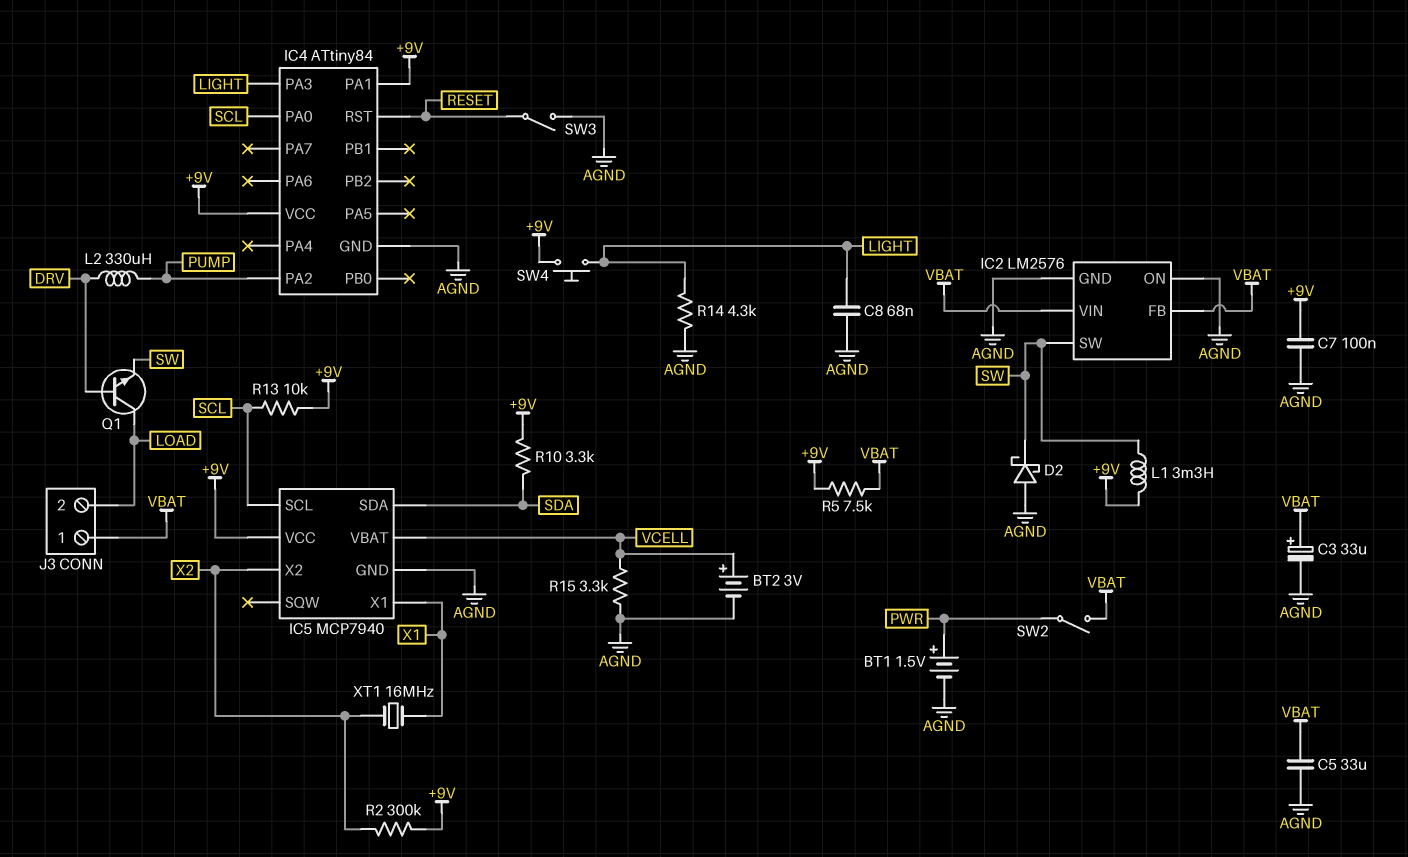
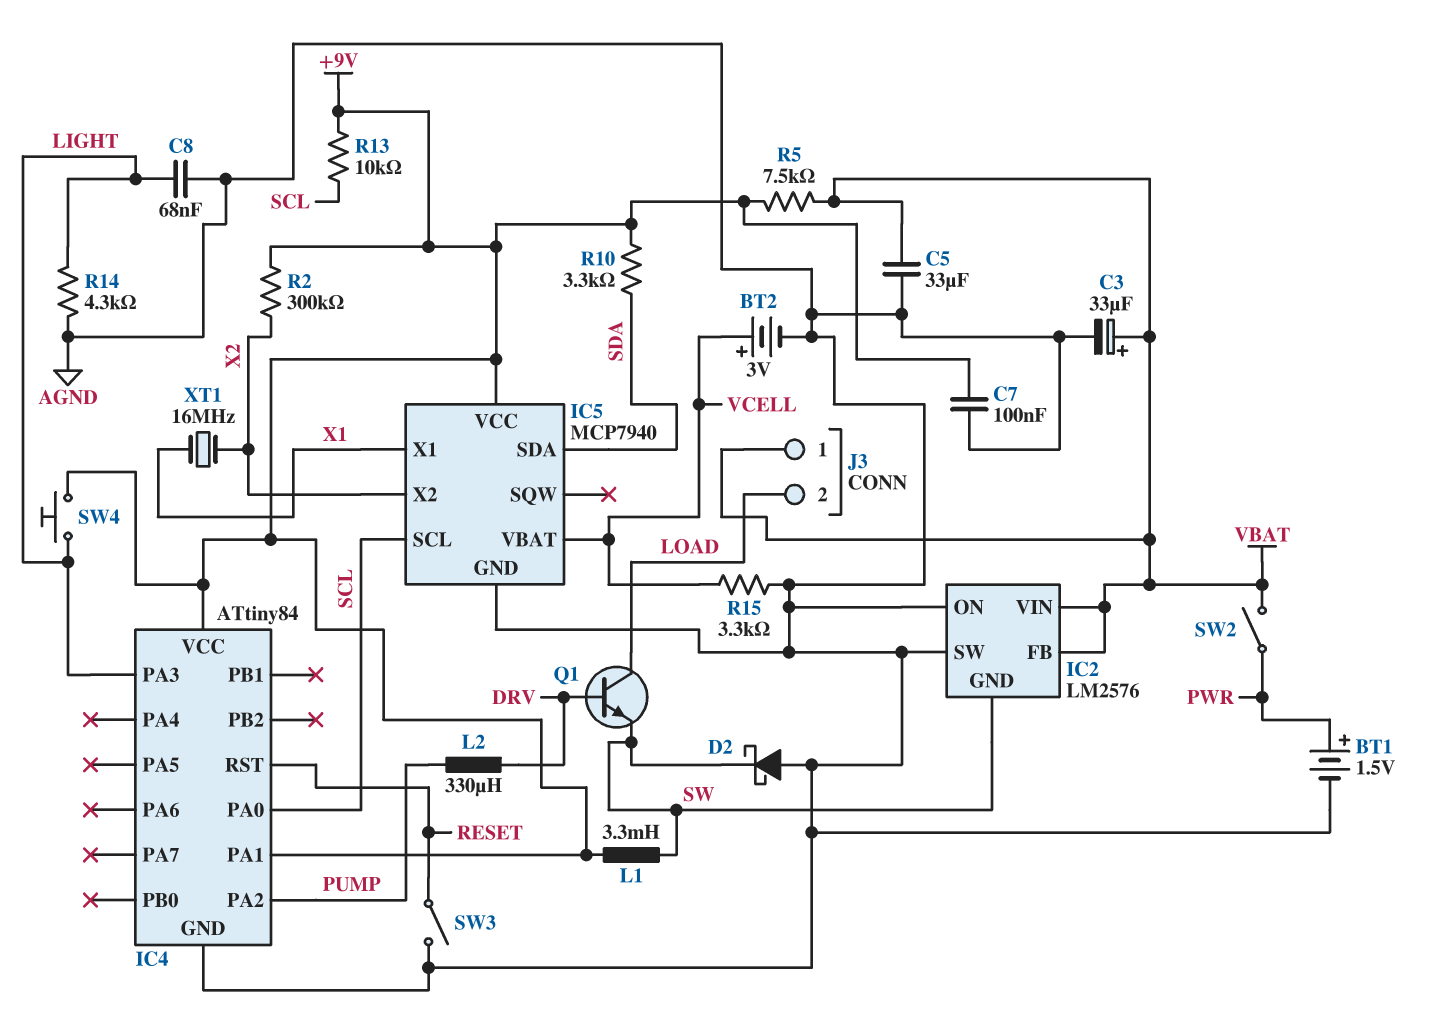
IC2 pin GND: AGND -> SW
IC2 pin SW: SW -> AGND

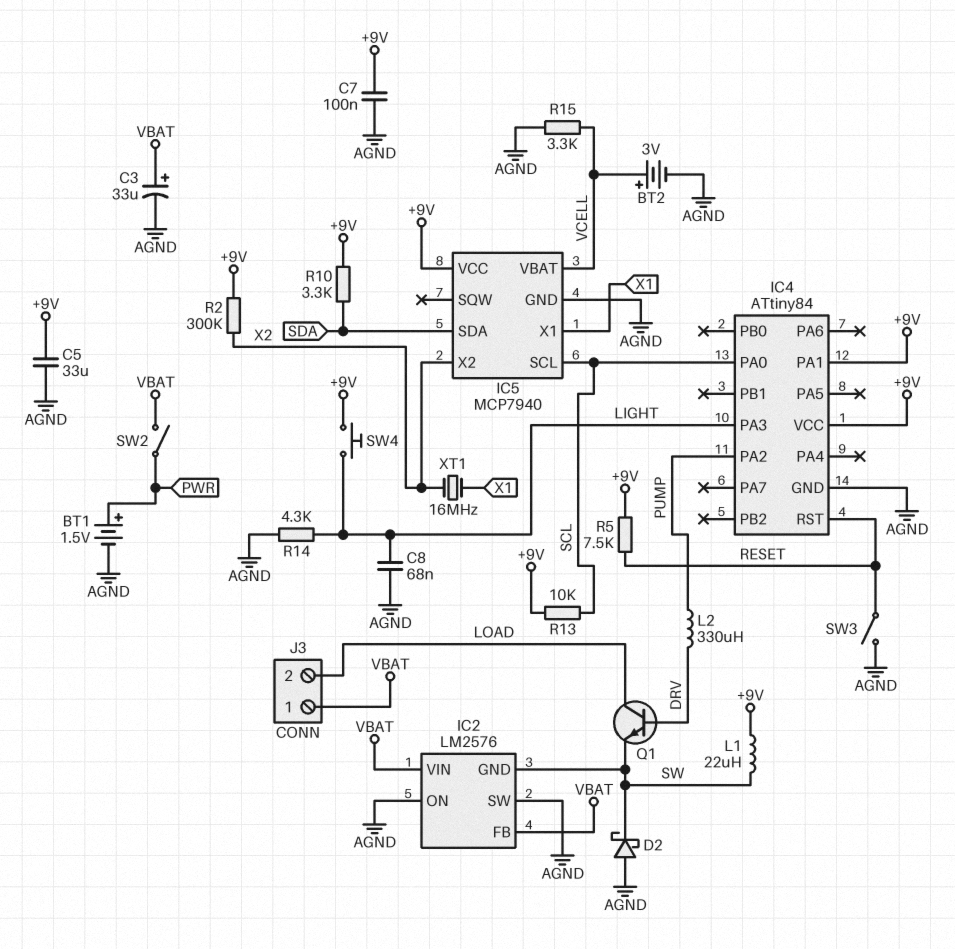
C5: 33uF (AGND, VBAT) -> 33uF (+9V, AGND)
L1: 3.3mH (+9V, SW) -> 22uH (+9V, SW)
R5: 7.5k (+9V, VBAT) -> 7.5k (+9V, RESET)

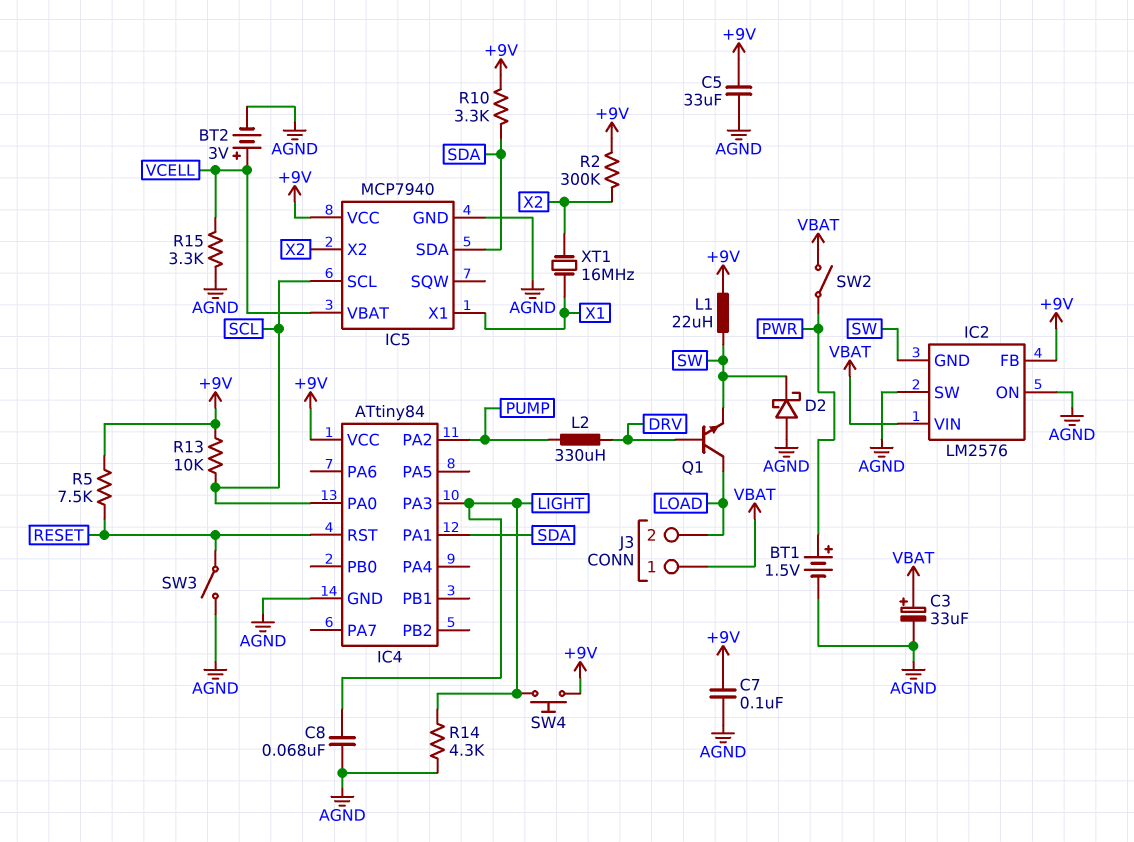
IC2 pin FB: VBAT -> +9V
IC4 pin PA1: +9V -> SDA

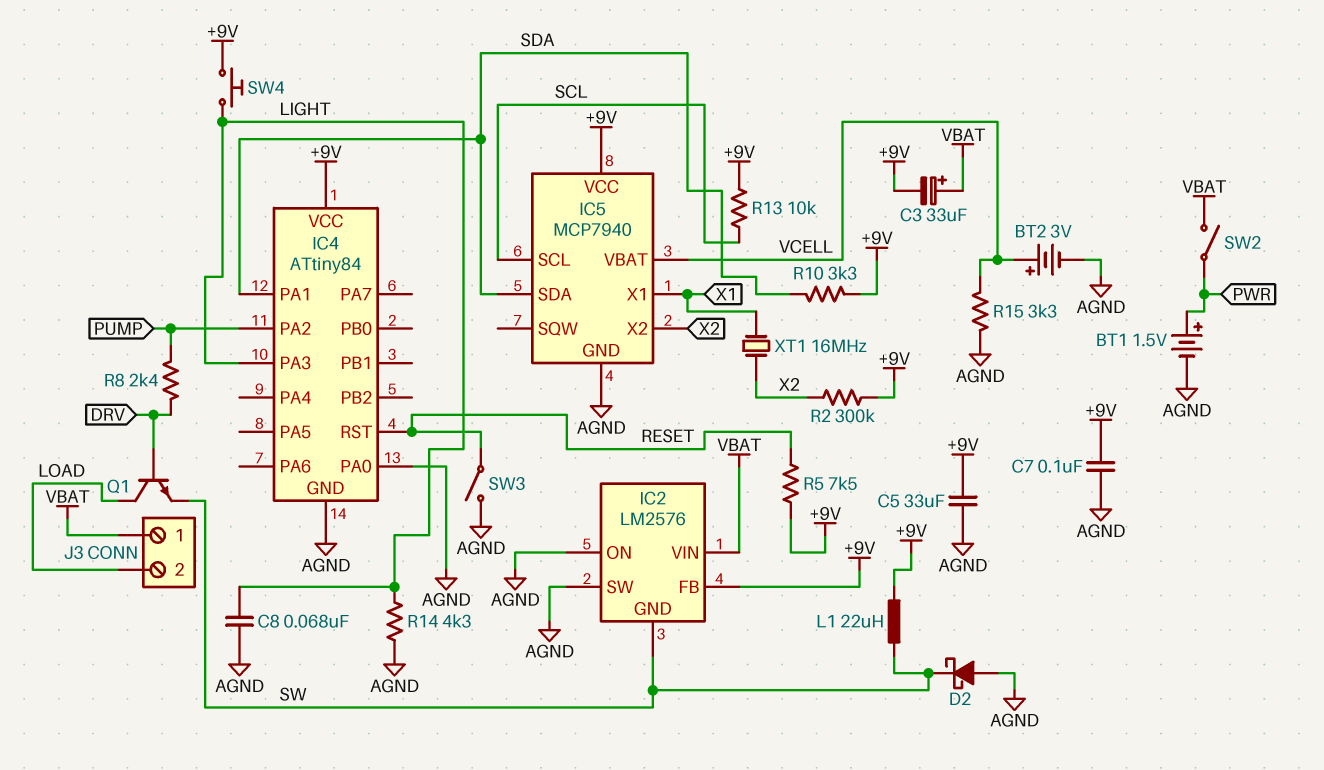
C3: 33uF (plus VBAT, minus AGND) -> 33uF (plus VBAT, minus +9V)
IC4 pin PA0: SCL -> AGND
L2: 330uH (DRV, PUMP) -> none
R8: none -> 2.4k (DRV, PUMP)

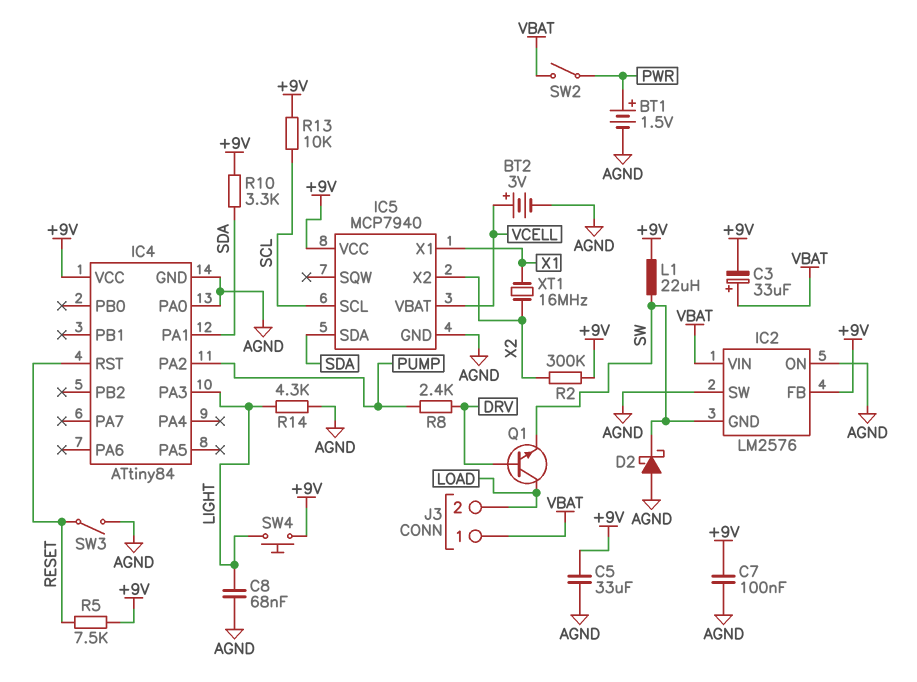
R15: 3.3k (AGND, VCELL) -> none

